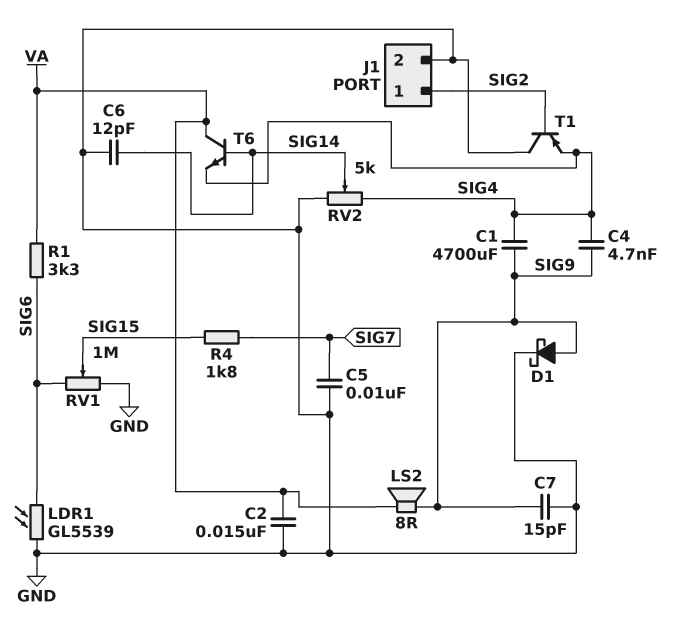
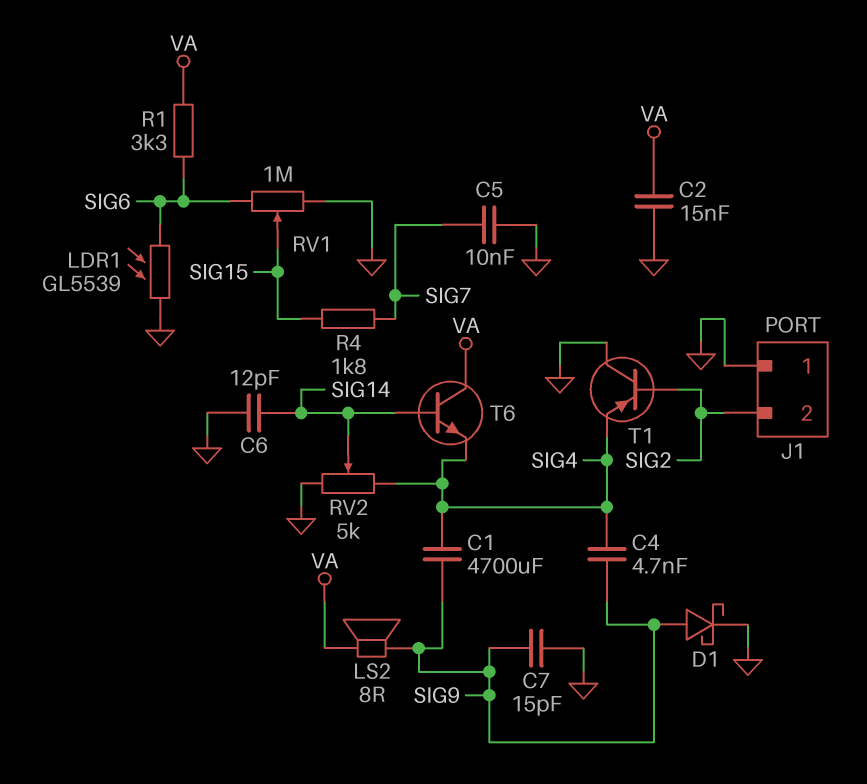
J1 pin 1: SIG2 -> GND
J1 pin 2: GND -> SIG2

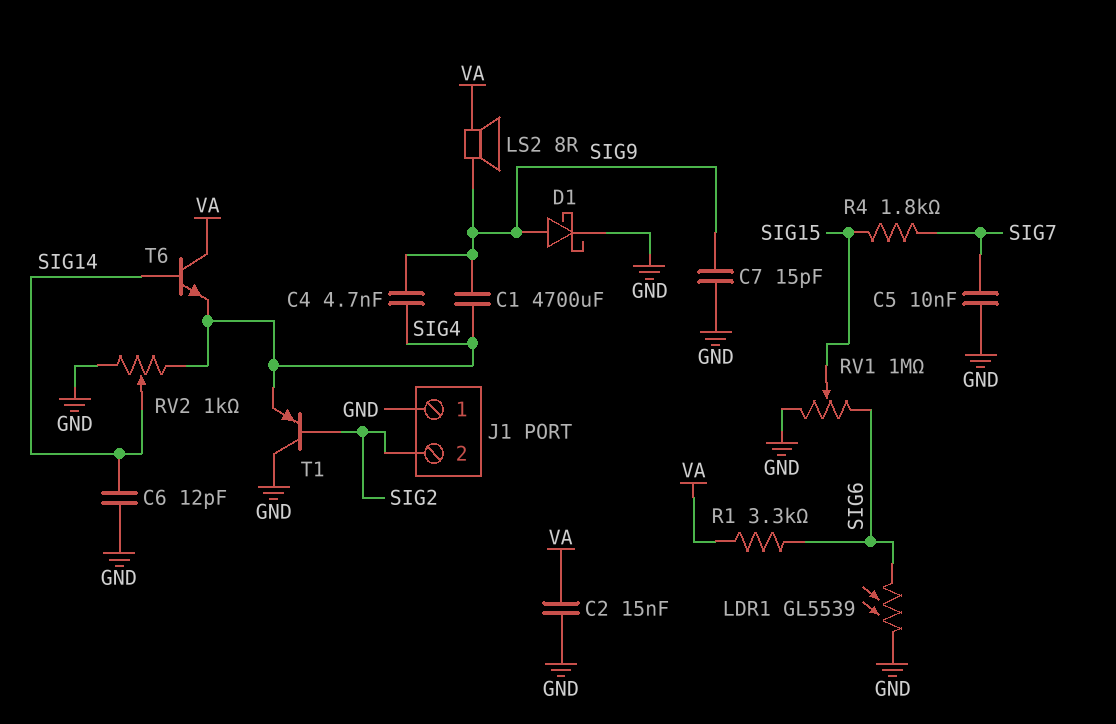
RV2: 5k (GND, SIG4, wiper SIG14) -> 1k (GND, SIG4, wiper SIG14)

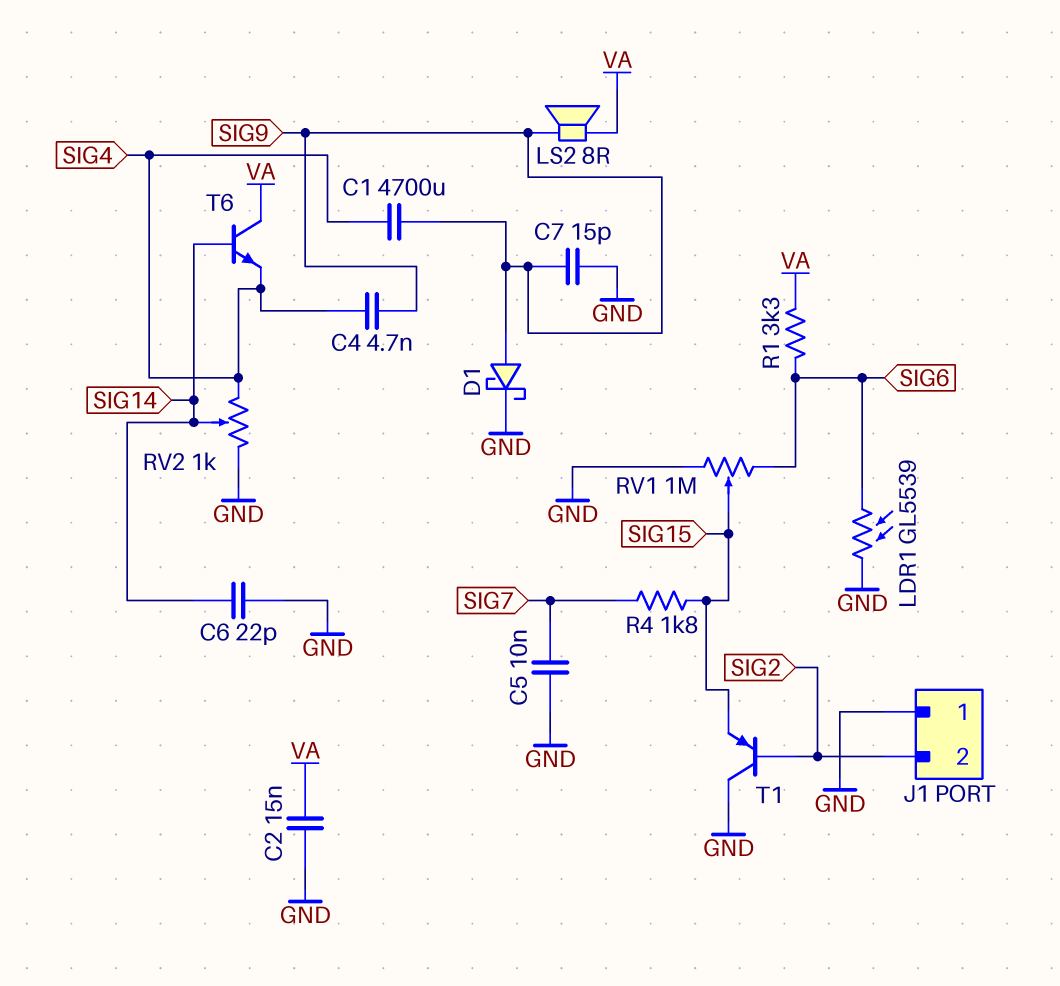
C6: 12pF (GND, SIG14) -> 22pF (GND, SIG14)
T1: PNP (B SIG2, C GND, E SIG4) -> PNP (B SIG2, C GND, E SIG15)

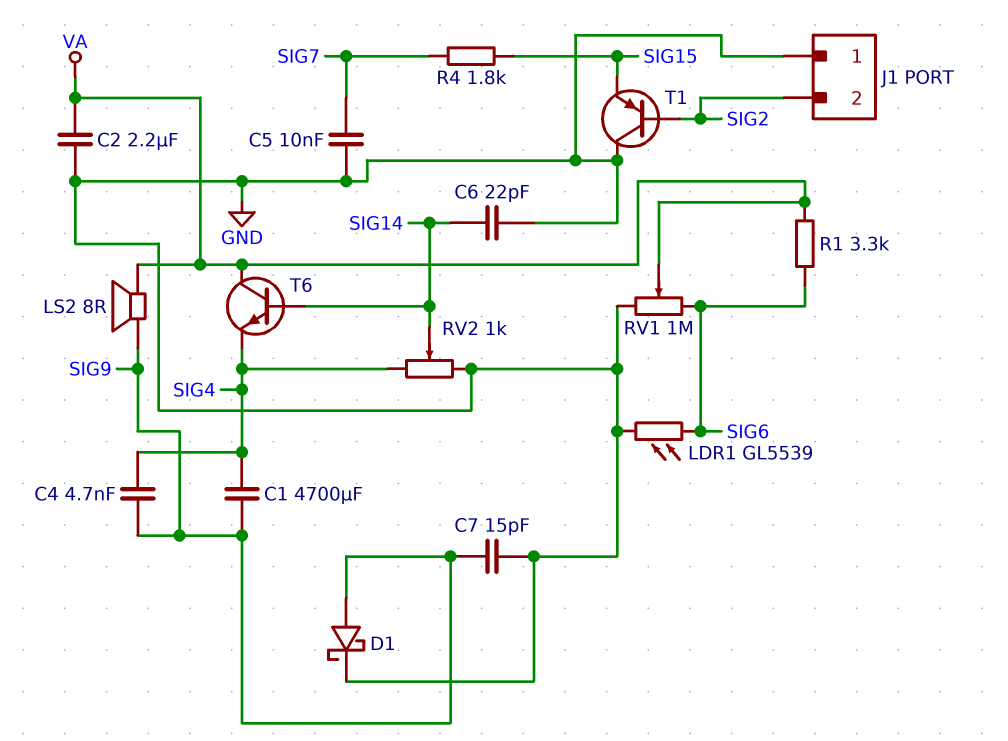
C2: 15nF (GND, VA) -> 2.2uF (GND, VA)
RV1: 1M (GND, SIG6, wiper SIG15) -> 1M (GND, SIG6, wiper VA)

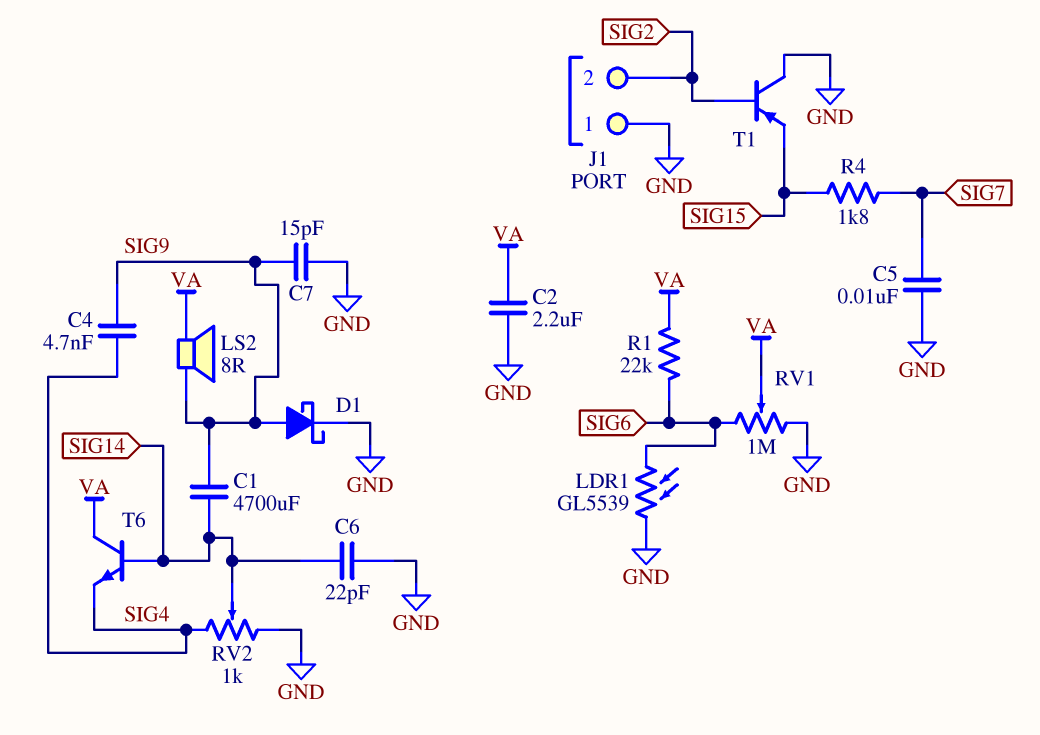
C1: 4700uF (SIG4, SIG9) -> 4700uF (SIG9, SIG14)
R1: 3.3k (SIG6, VA) -> 22k (SIG6, VA)

